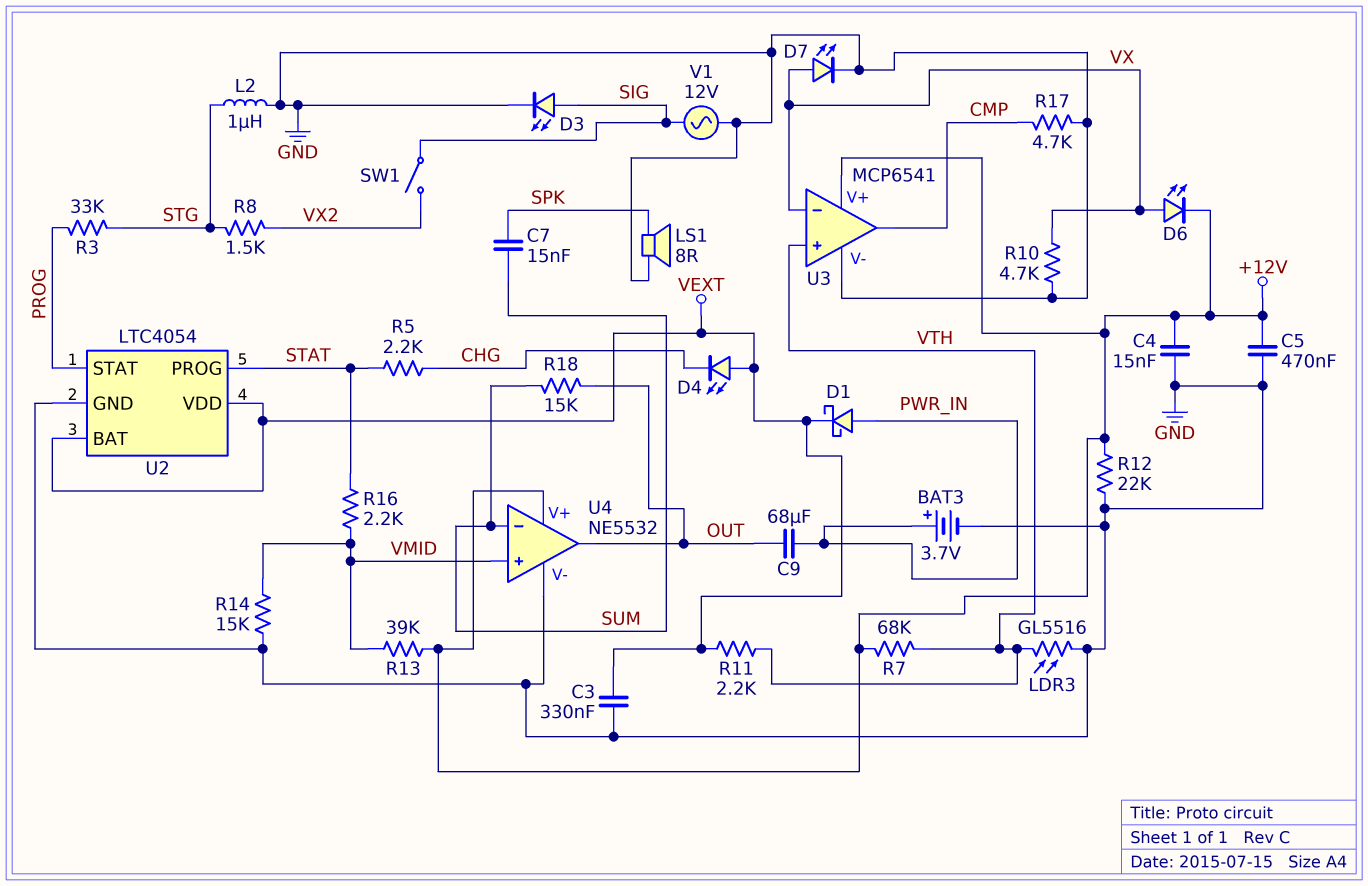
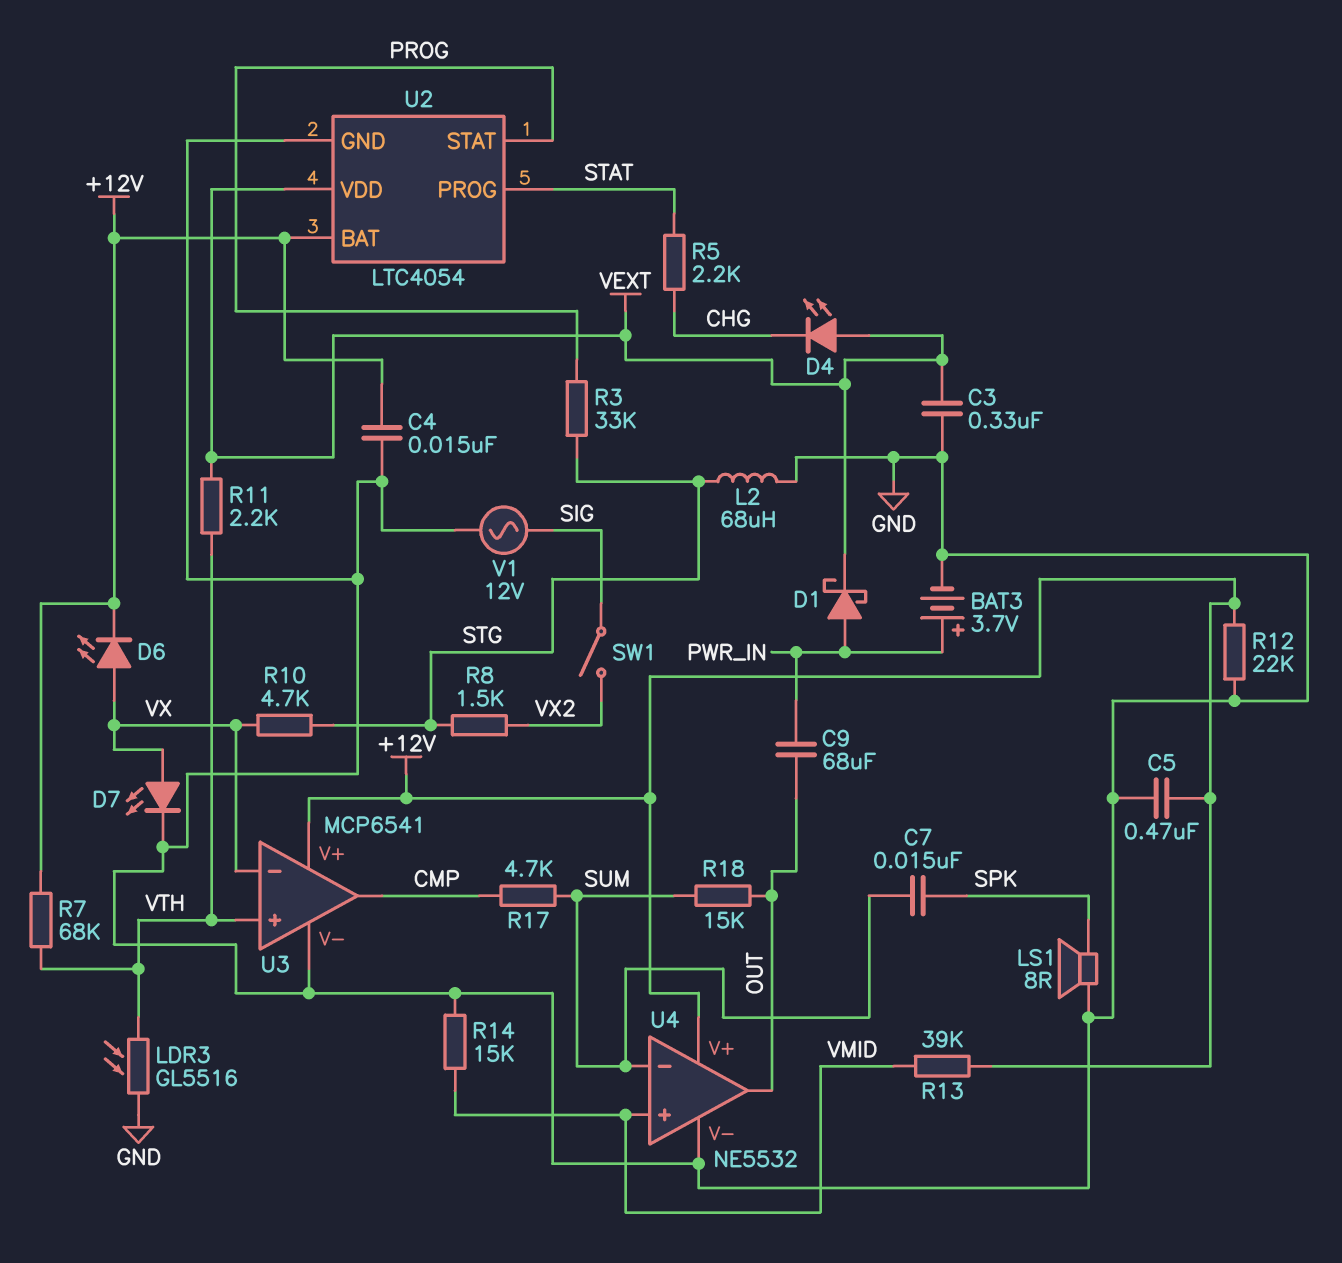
D3: LED (A SIG, K GND) -> none
L2: 1uH (GND, STG) -> 68uH (GND, STG)
R10: 4.7k (GND, VX) -> 4.7k (STG, VX)
R16: 2.2k (STAT, VMID) -> none
R17: 4.7k (CMP, GND) -> 4.7k (CMP, SUM)
U2 pin BAT: VEXT -> +12V

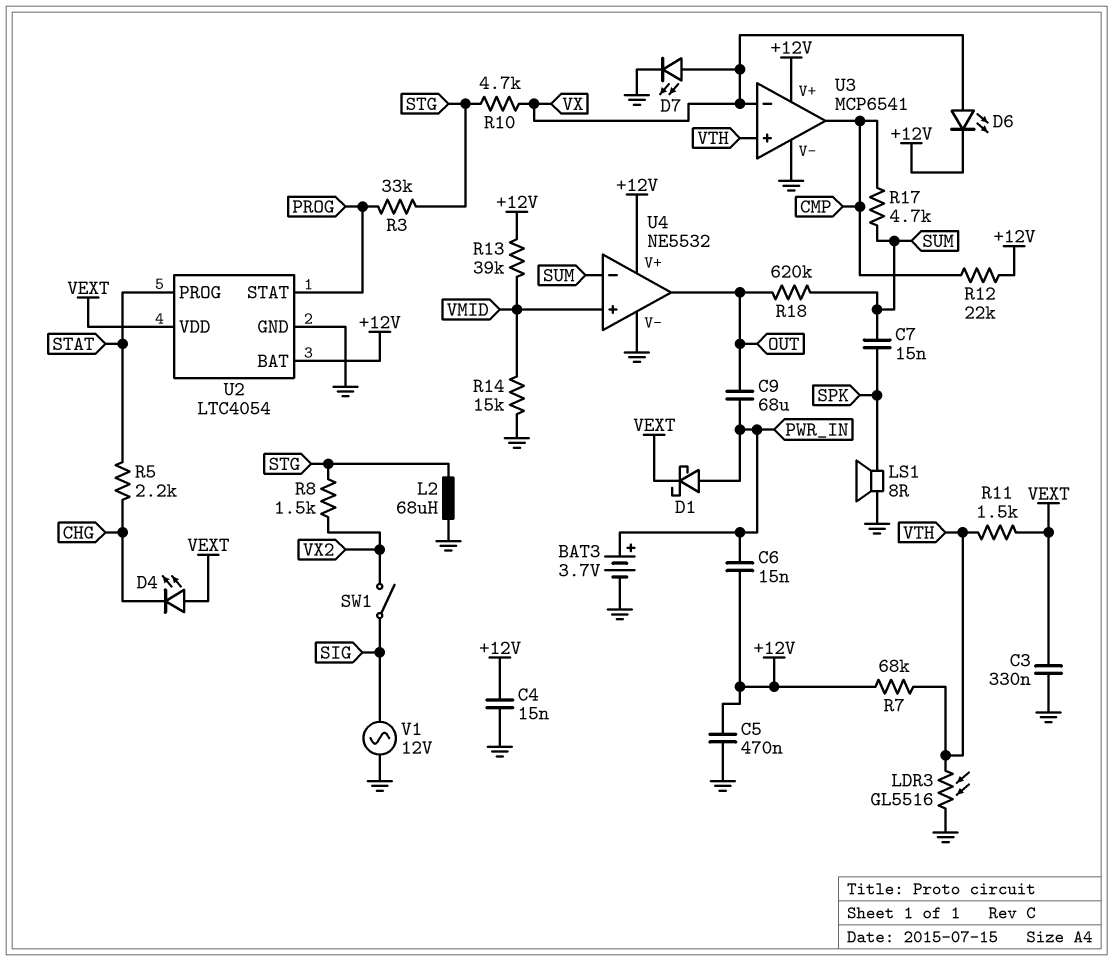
C6: none -> 15nF (+12V, PWR_IN)
R11: 2.2k (VEXT, VTH) -> 1.5k (VEXT, VTH)
R12: 22k (+12V, GND) -> 22k (+12V, CMP)
R18: 15k (OUT, SUM) -> 620k (OUT, SUM)

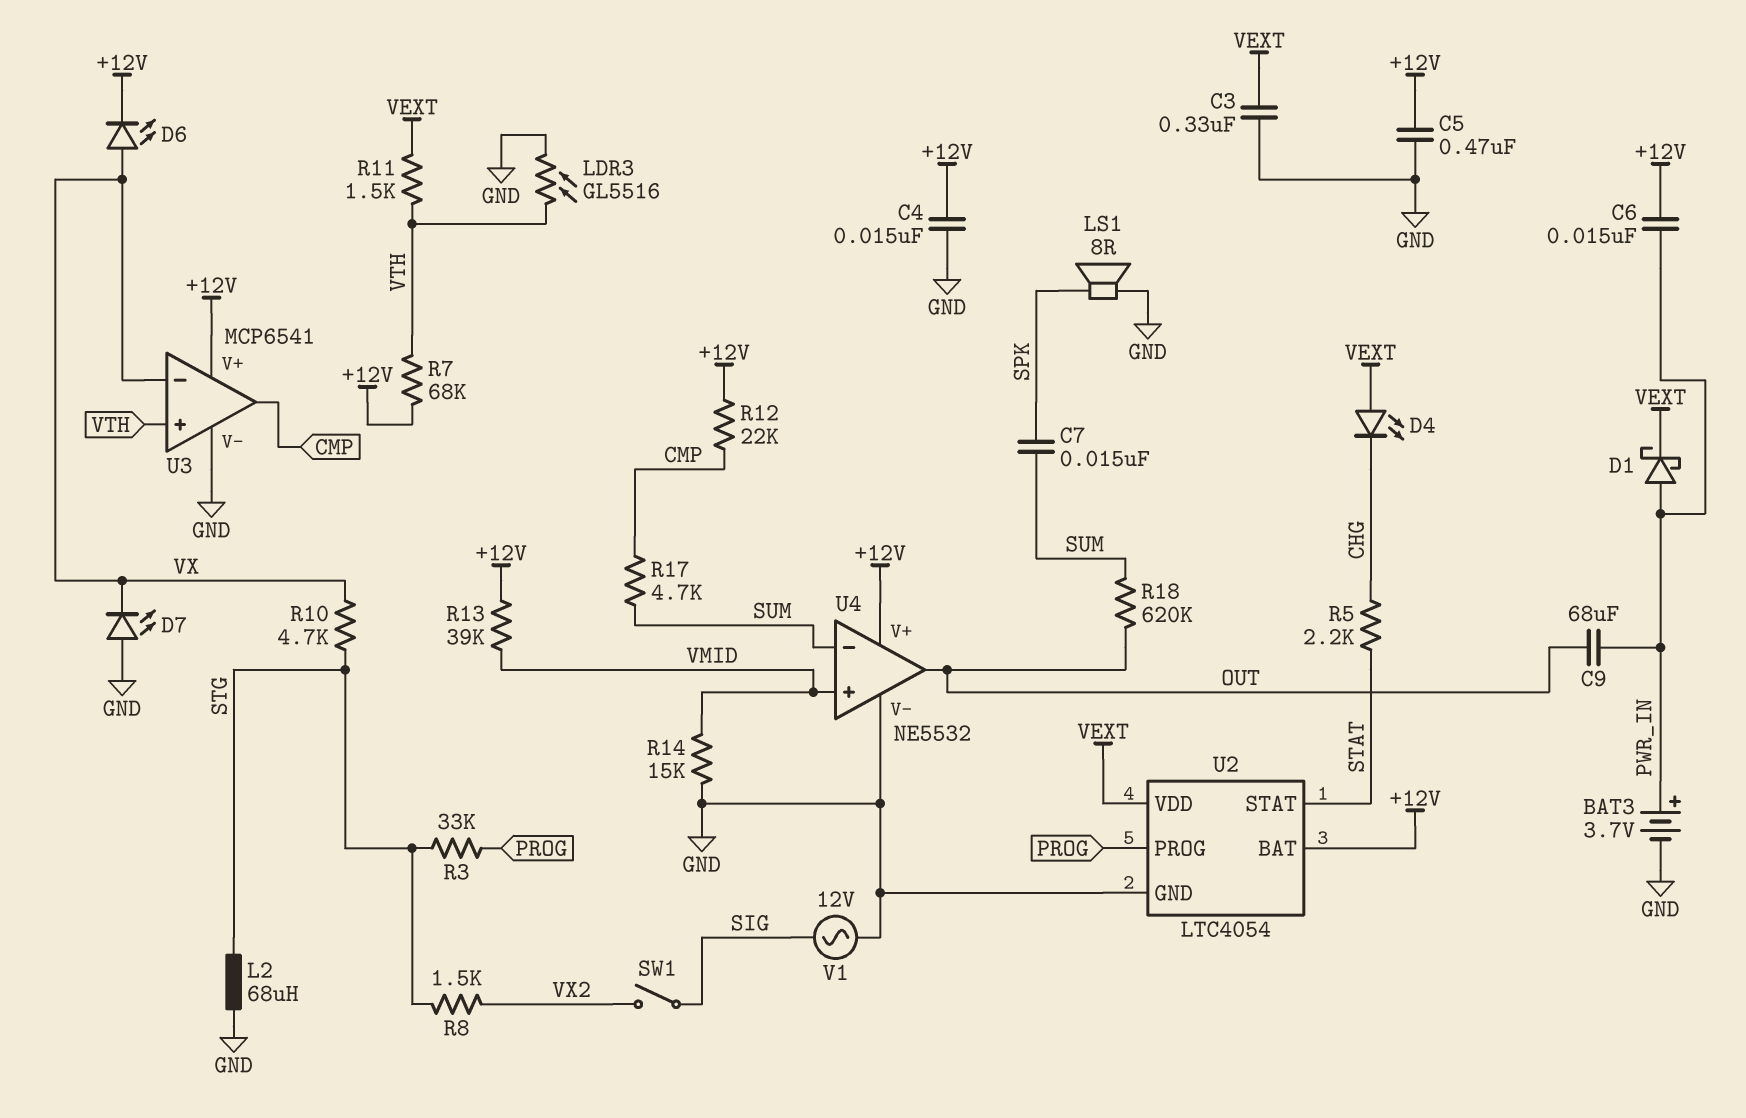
D7: LED (A VX, K GND) -> LED (A GND, K VX)
U2 pin PROG: STAT -> PROG
U2 pin STAT: PROG -> STAT

